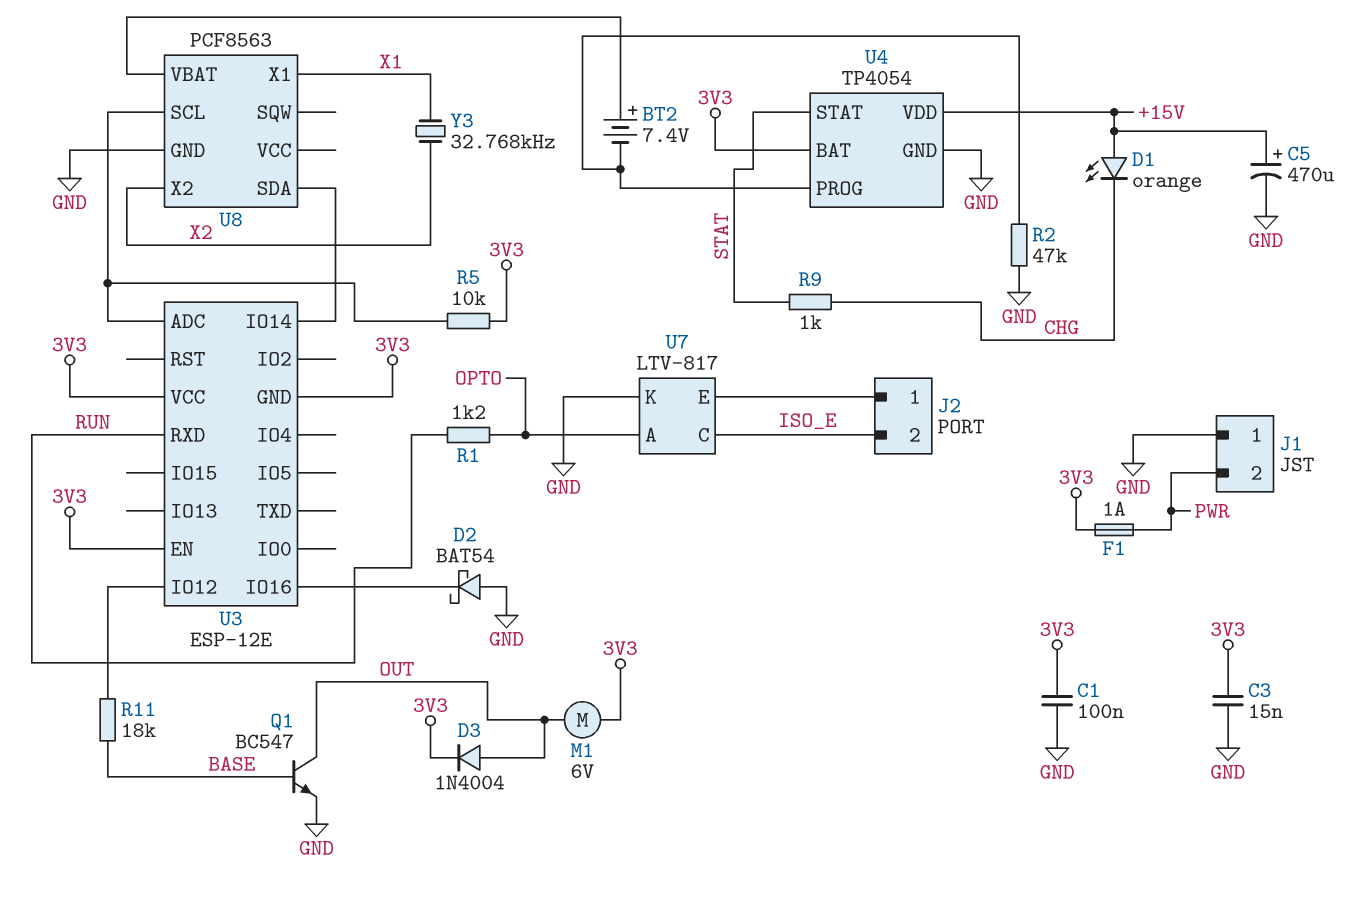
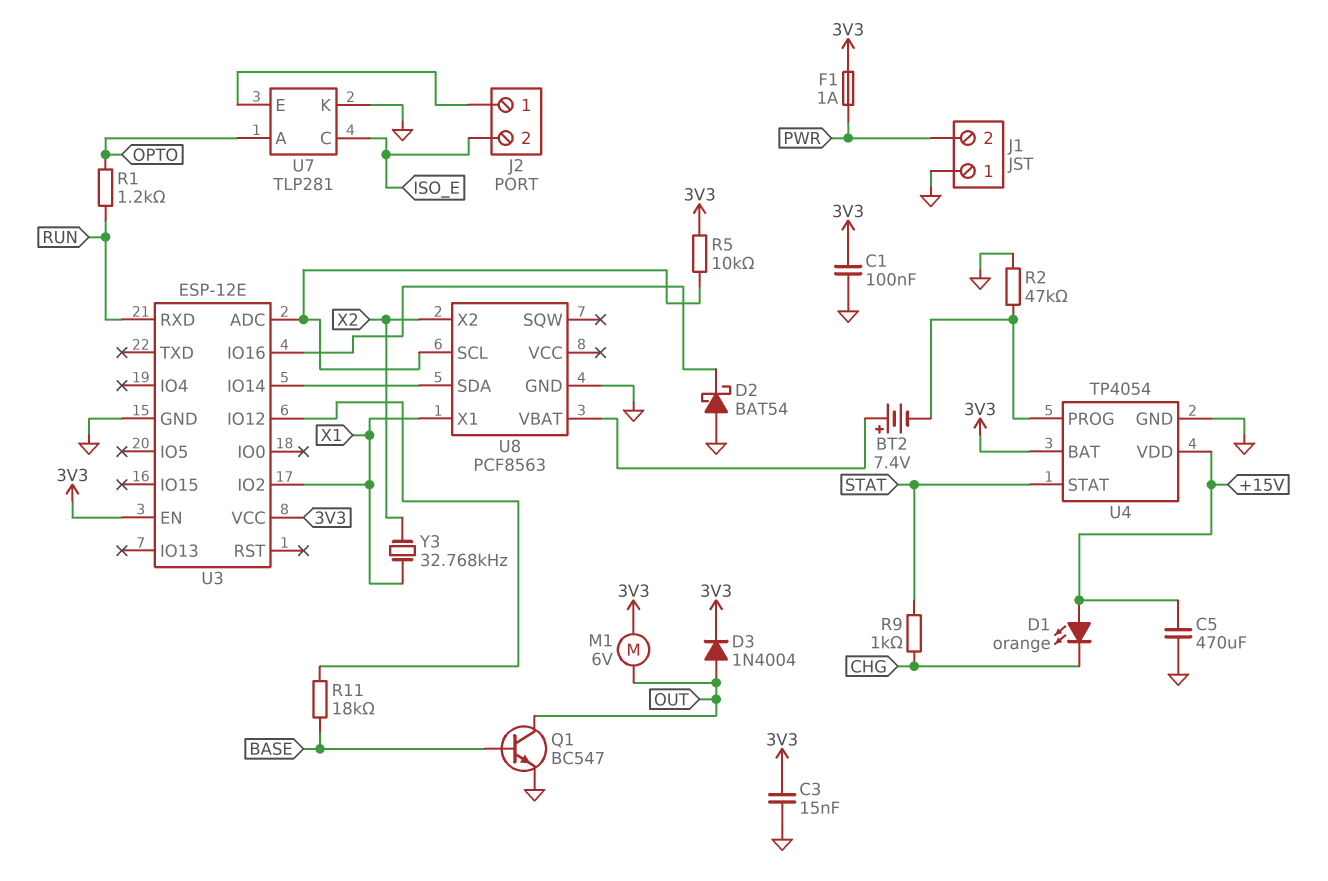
C5: 470uF (plus +15V, minus GND) -> 470uF (+15V, GND)
U3 pin GND: 3V3 -> GND
U3 pin IO2: none -> X1
U7: LTV-817 -> TLP281

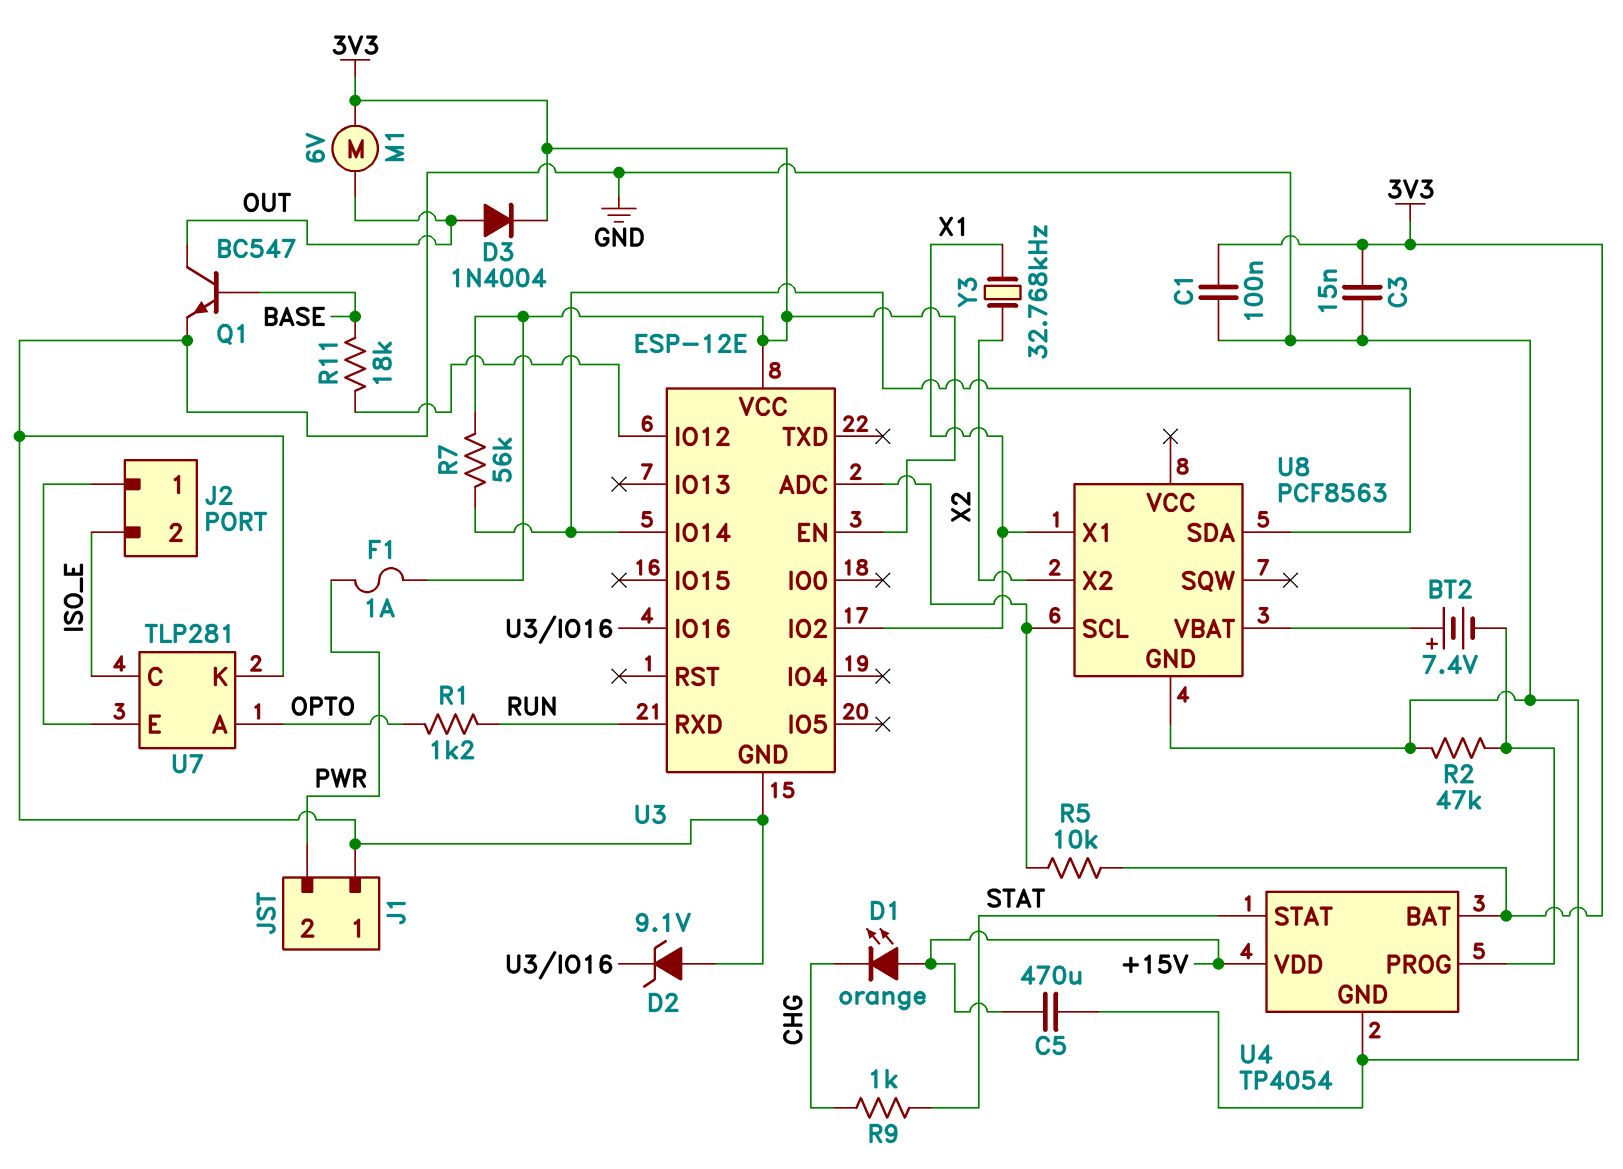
D2: schottky BAT54 (A GND, K U3/IO16) -> zener 9.1V (A GND, K U3/IO16)
R7: none -> 56k (3V3, U3/IO14)

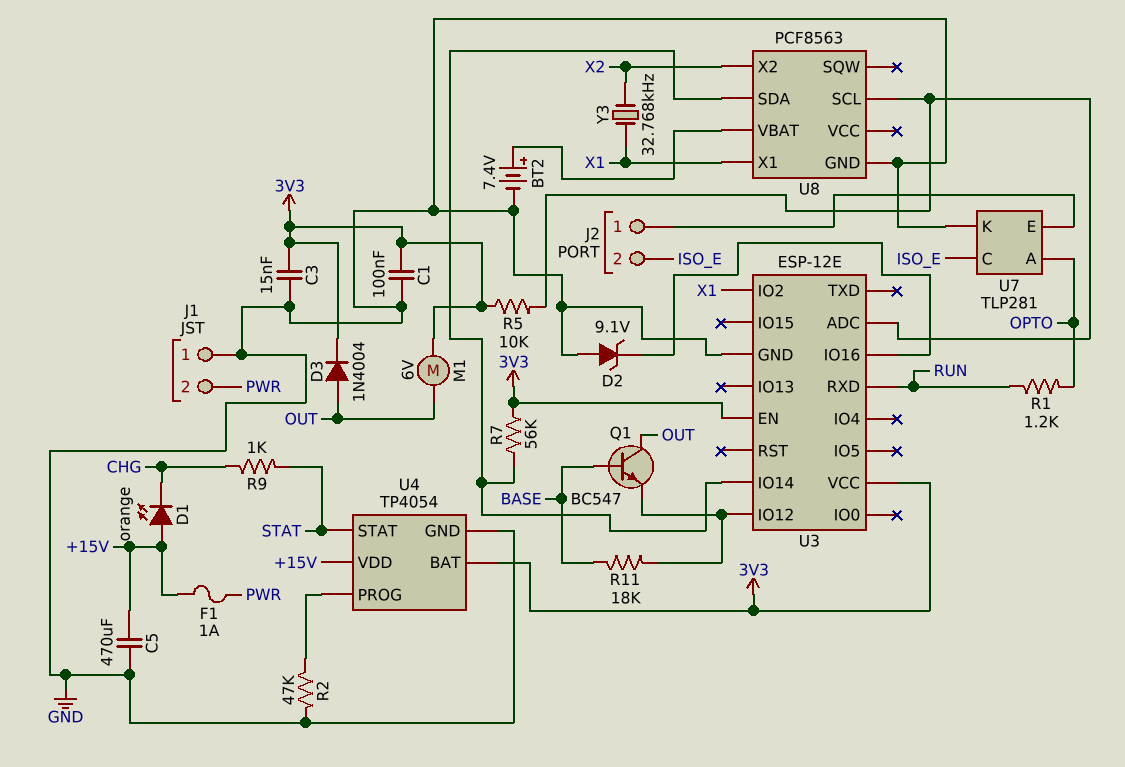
BT2: 7.4V (plus U8/VBAT, minus U4/PROG) -> 7.4V (plus U8/VBAT, minus GND)
F1: 1A (3V3, PWR) -> 1A (+15V, PWR)
Q1: NPN BC547 (B BASE, C OUT, E GND) -> NPN BC547 (B BASE, C OUT, E U3/IO12)

